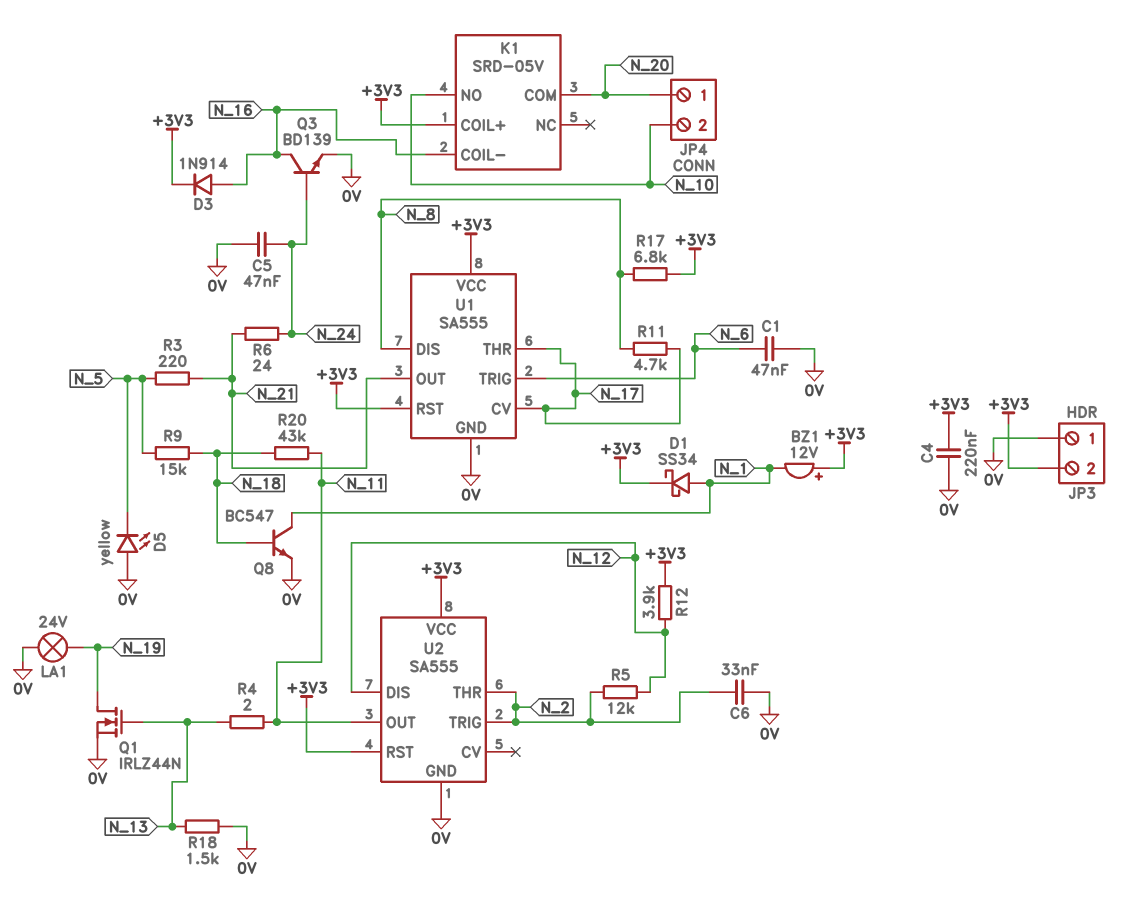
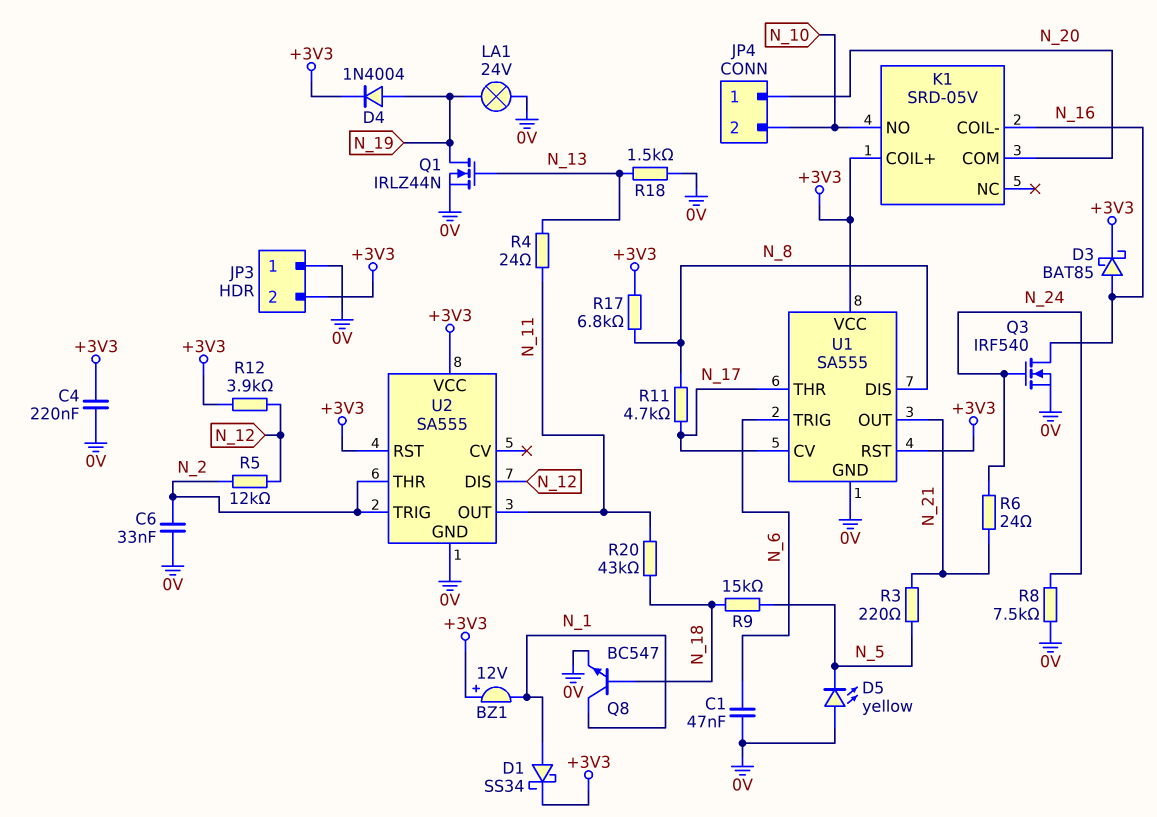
C5: 47nF (0V, N_24) -> none
D3: diode 1N914 (A N_16, K +3V3) -> schottky BAT85 (A N_16, K +3V3)
D4: none -> diode 1N4004 (A N_19, K +3V3)
Q3: NPN BD139 (B N_24, C N_16, E 0V) -> NMOS IRF540 (G N_24, D N_16, S 0V)
R4: 2 (N_11, N_13) -> 24 (N_11, N_13)
R8: none -> 7.5k (0V, N_24)

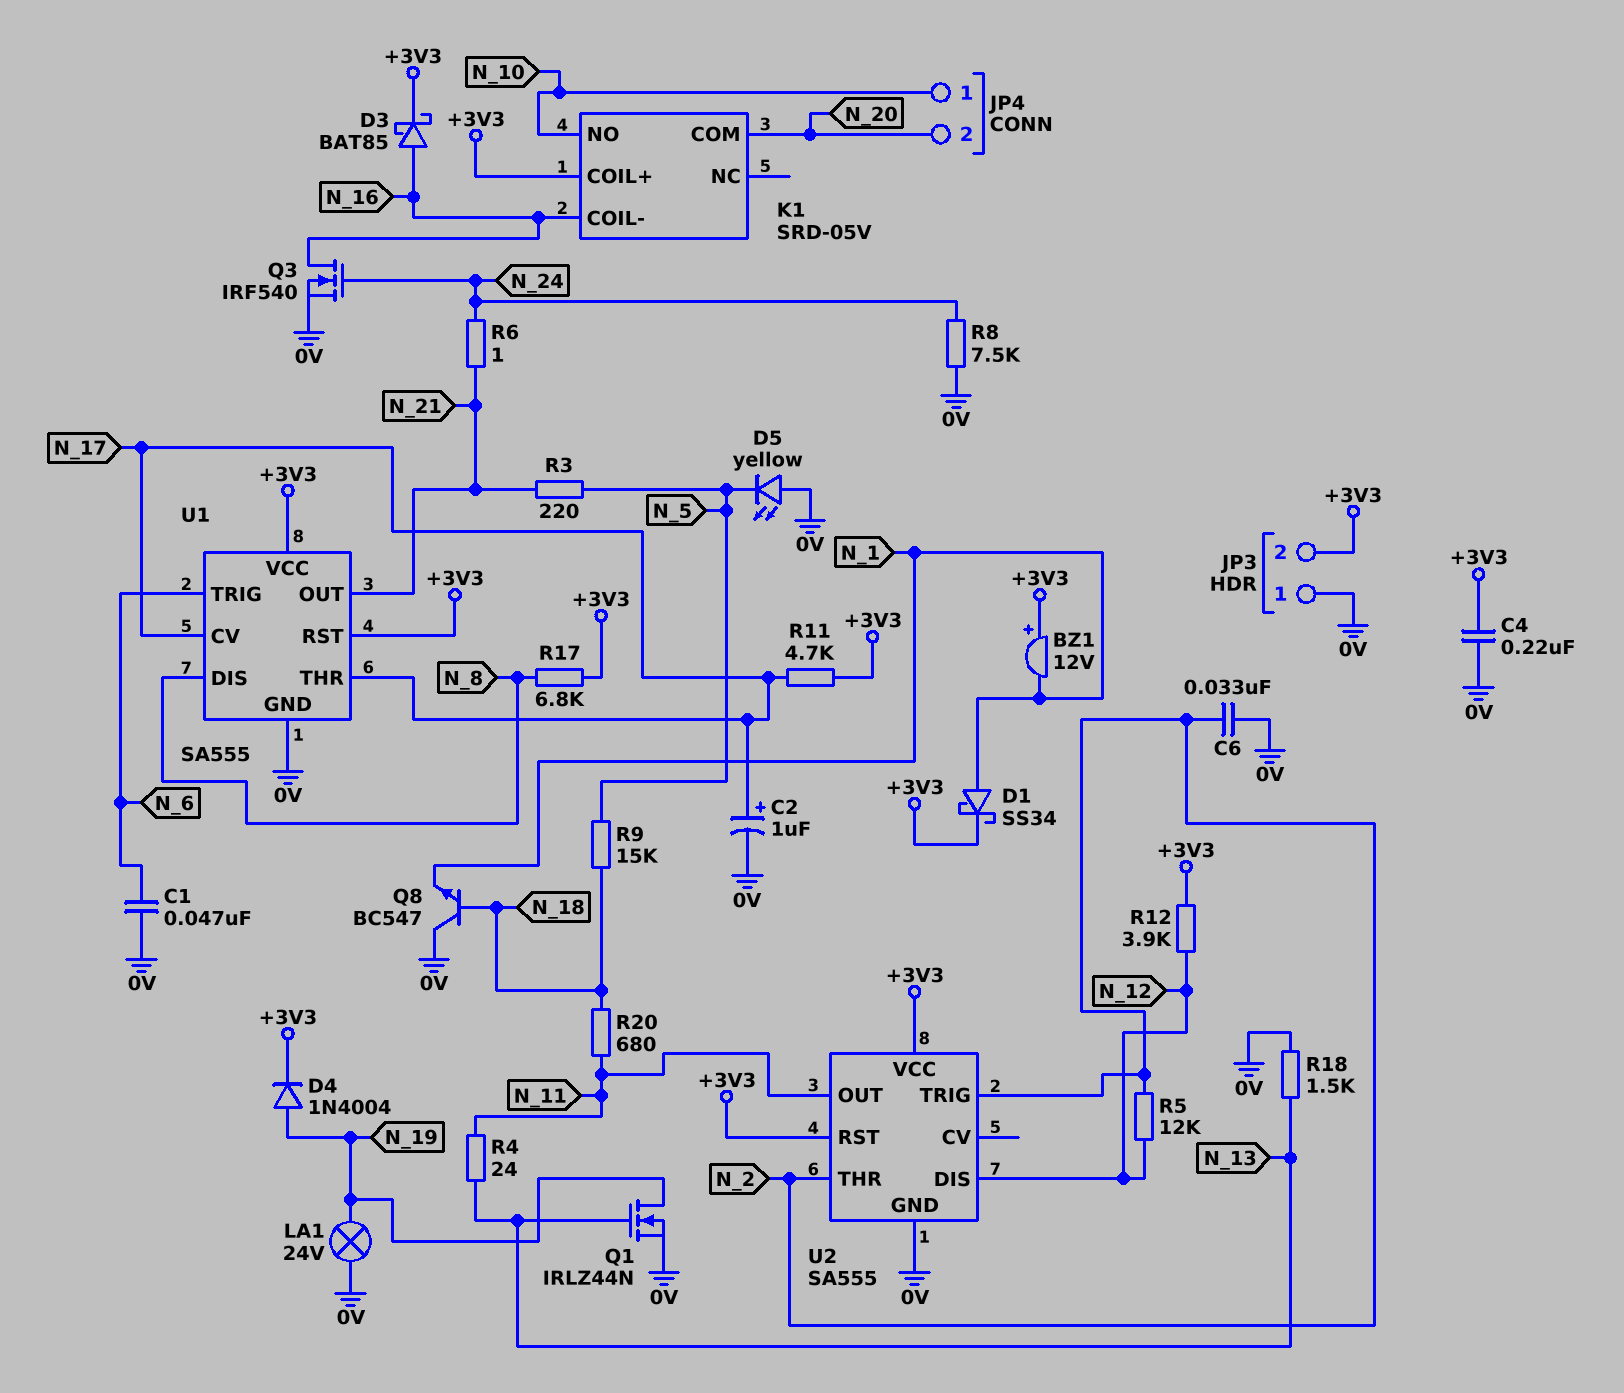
C2: none -> 1uF (plus N_17, minus 0V)
JP4 pin 1: N_20 -> N_10
JP4 pin 2: N_10 -> N_20
Q8: NPN BC547 (B N_18, C N_1, E 0V) -> NPN BC547 (B N_18, C 0V, E N_1)
R6: 24 (N_21, N_24) -> 1 (N_21, N_24)
R11: 4.7k (N_8, N_17) -> 4.7k (+3V3, N_17)
R20: 43k (N_11, N_18) -> 680 (N_11, N_18)

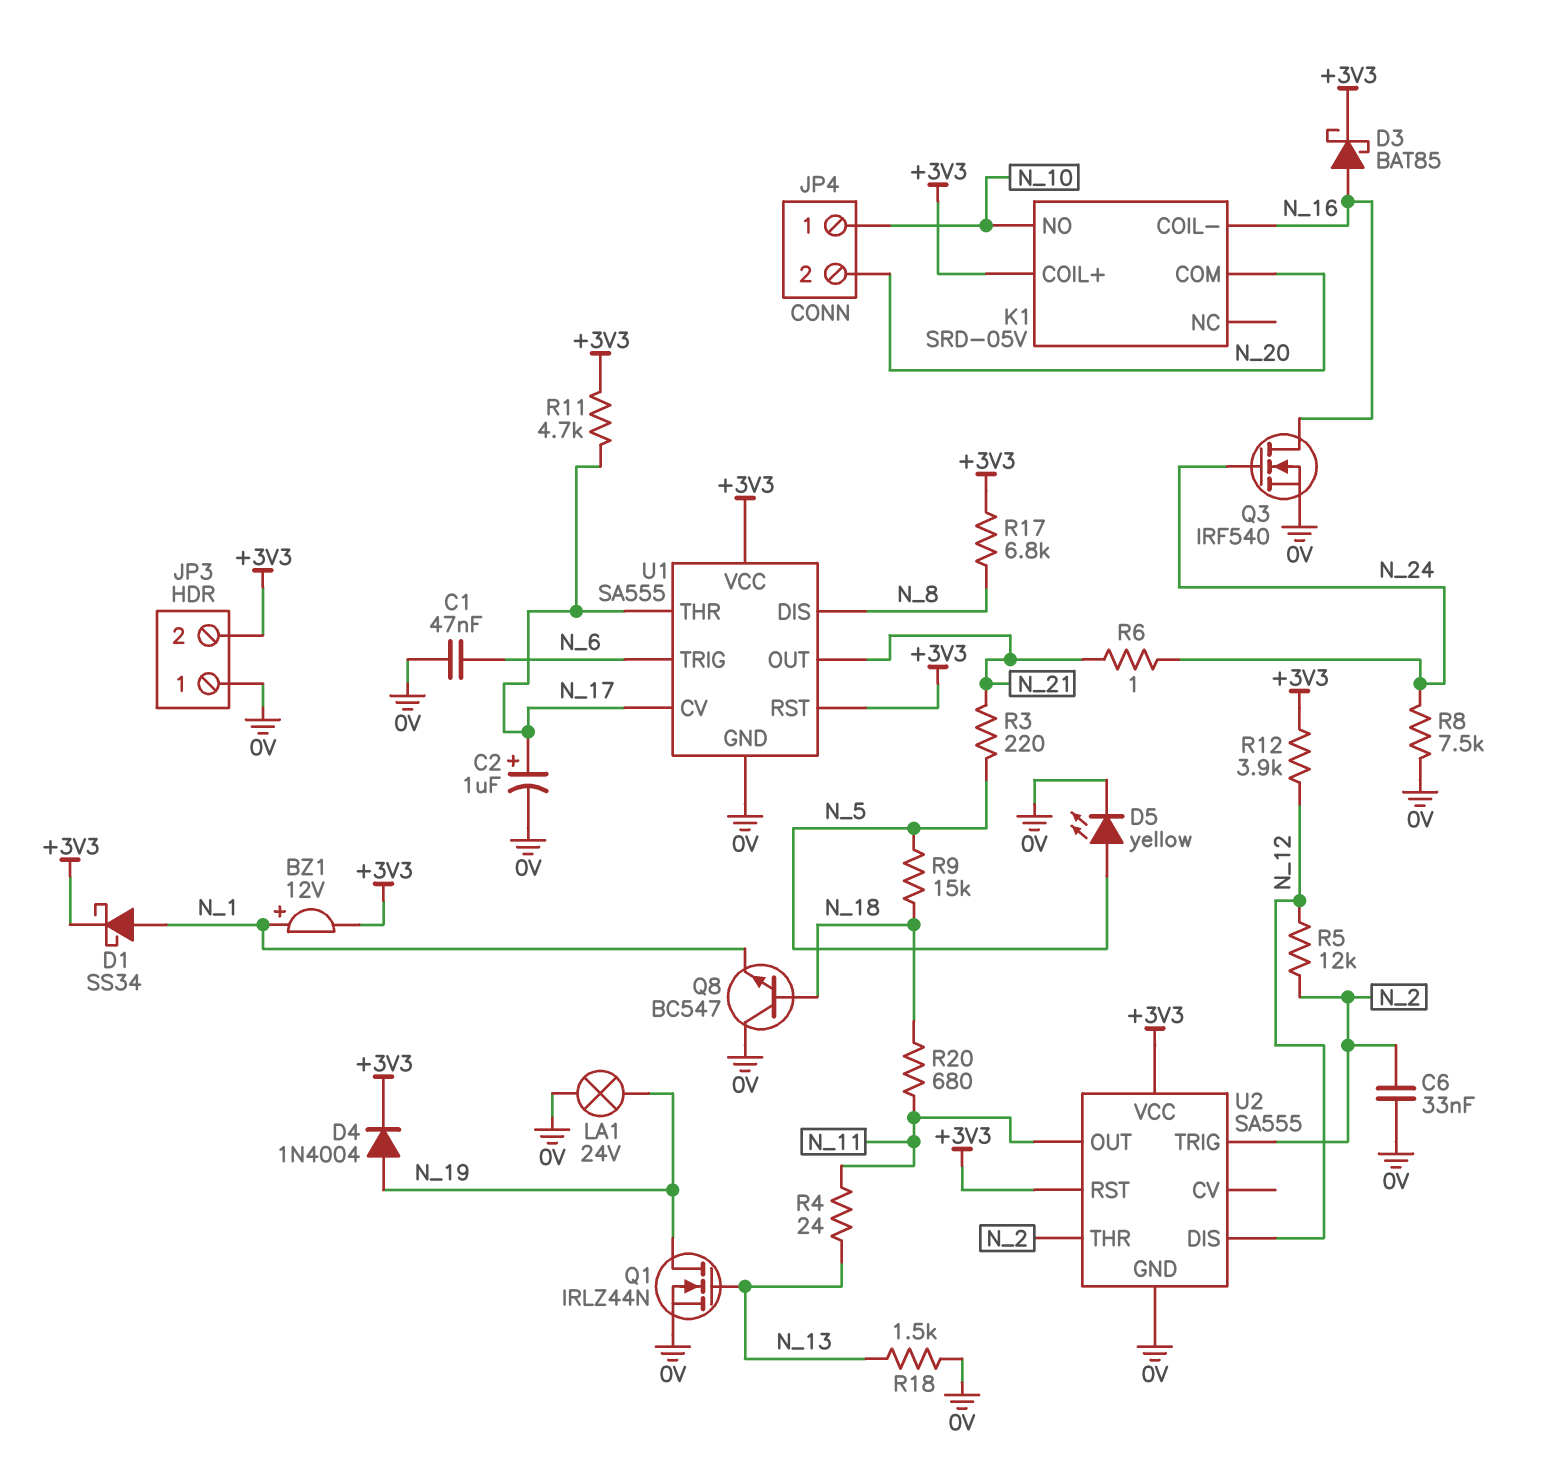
BZ1: buzzer 12V (plus +3V3, minus N_1) -> buzzer 12V (plus N_1, minus +3V3)
C4: 220nF (+3V3, 0V) -> none
D5: LED yellow (A 0V, K N_5) -> LED yellow (A N_5, K 0V)

